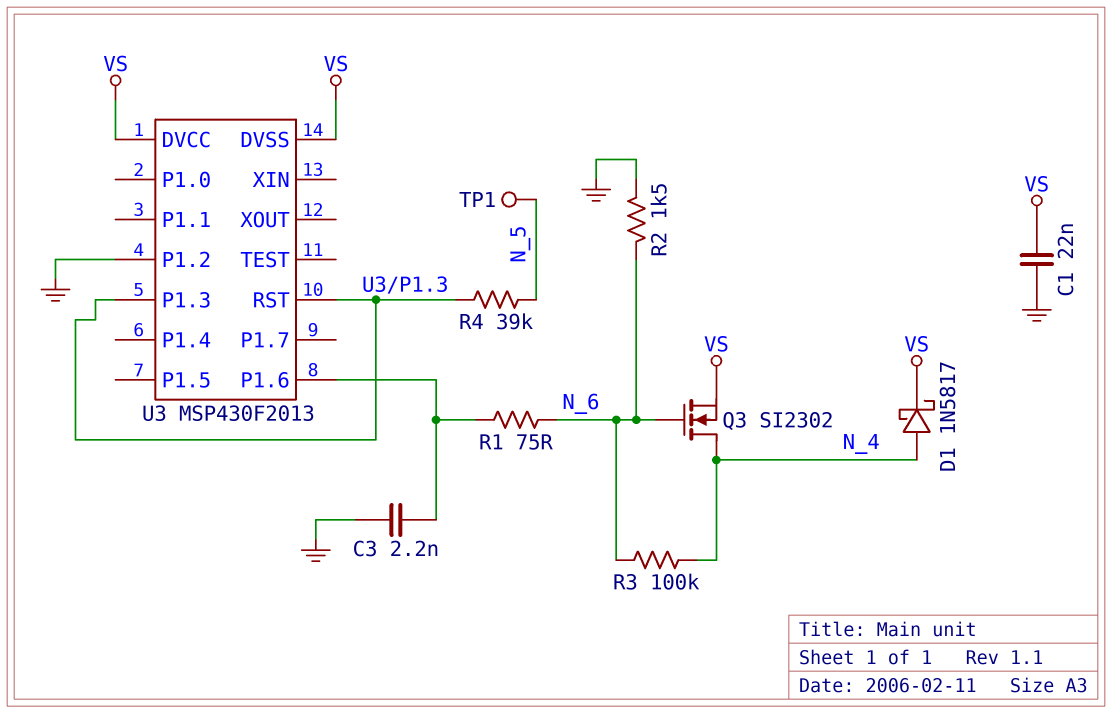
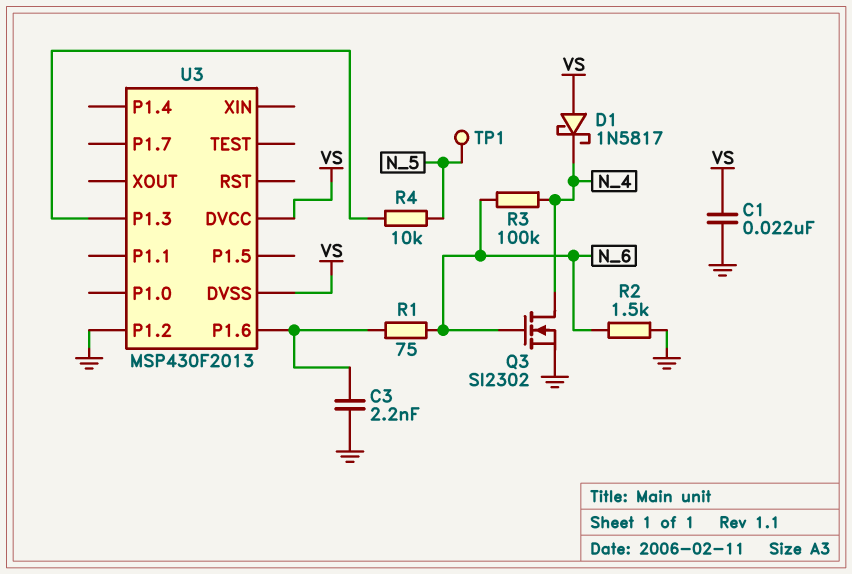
D1: schottky 1N5817 (A N_4, K VS) -> schottky 1N5817 (A VS, K N_4)
Q3: NMOS SI2302 (G N_6, D N_4, S VS) -> NMOS SI2302 (G N_6, D N_4, S GND)
R4: 39k (N_5, U3/P1.3) -> 10k (N_5, U3/P1.3)
U3 pin RST: U3/P1.3 -> none

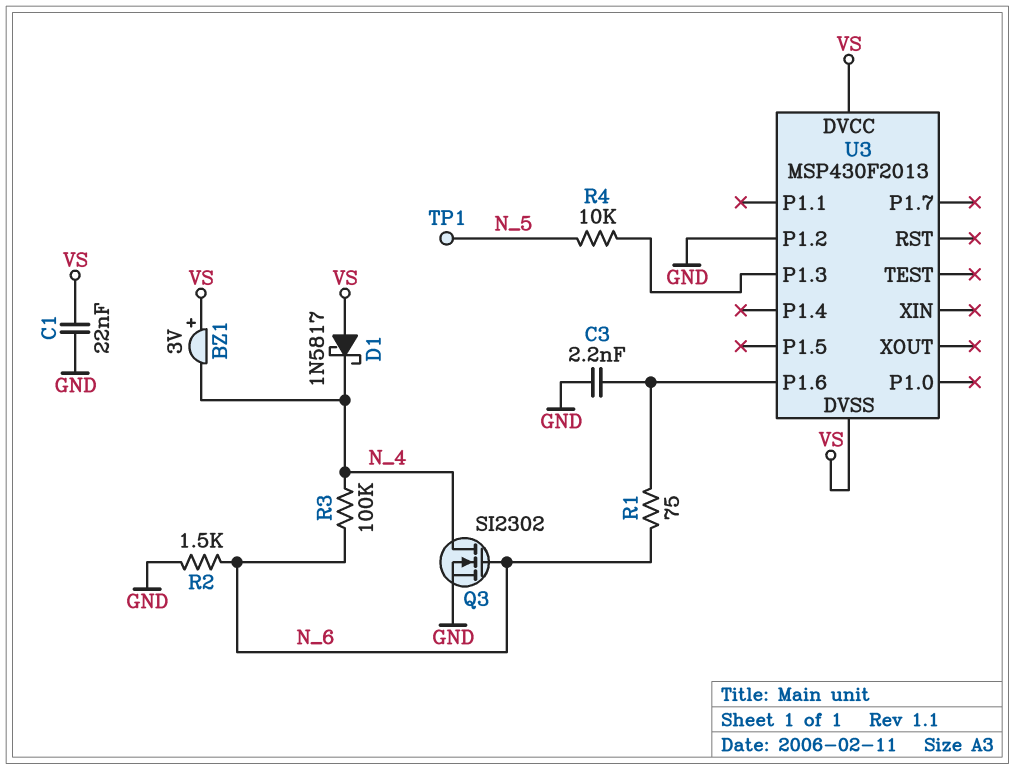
BZ1: none -> buzzer 3V (plus VS, minus N_4)

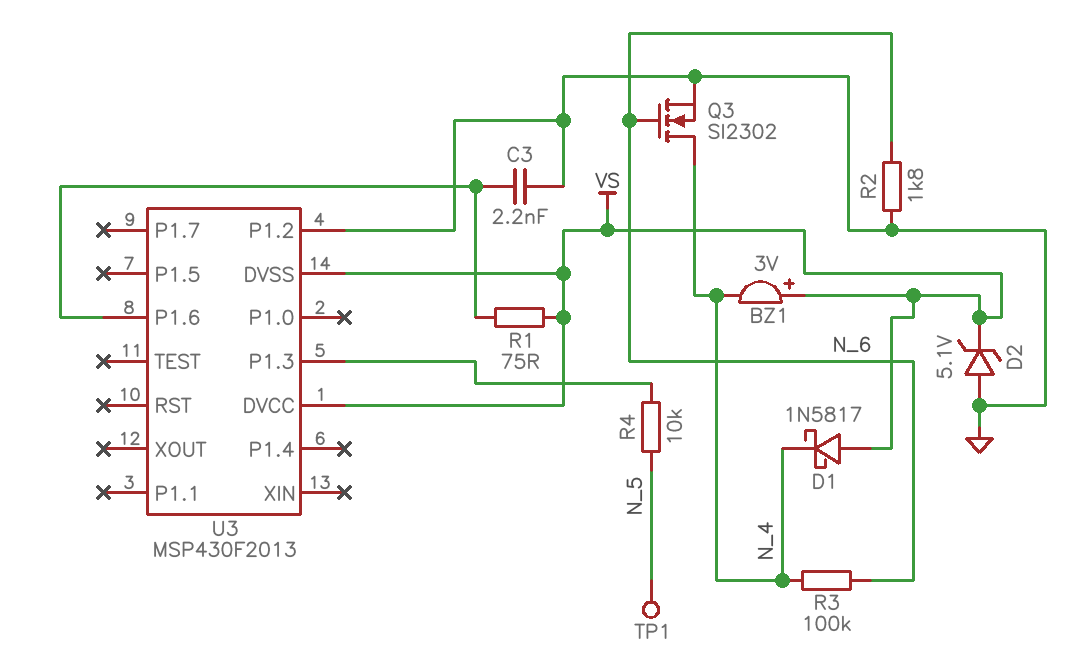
C1: 22nF (GND, VS) -> none
D2: none -> zener 5.1V (A GND, K VS)
R1: 75 (N_6, U3/P1.6) -> 75 (U3/P1.6, VS)
R2: 1.5k (GND, N_6) -> 1.8k (GND, N_6)

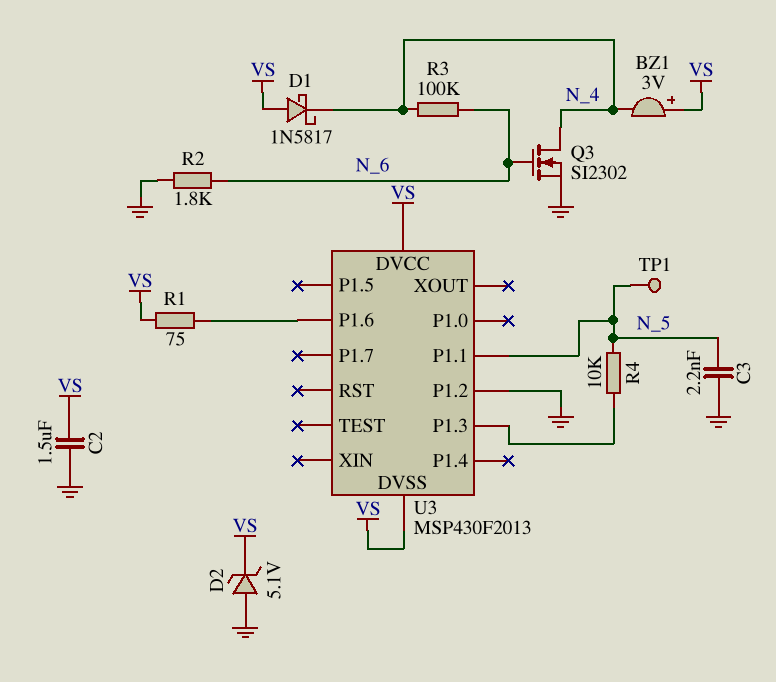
C2: none -> 1.5uF (GND, VS)
C3: 2.2nF (GND, U3/P1.6) -> 2.2nF (GND, N_5)
U3 pin P1.1: none -> N_5

